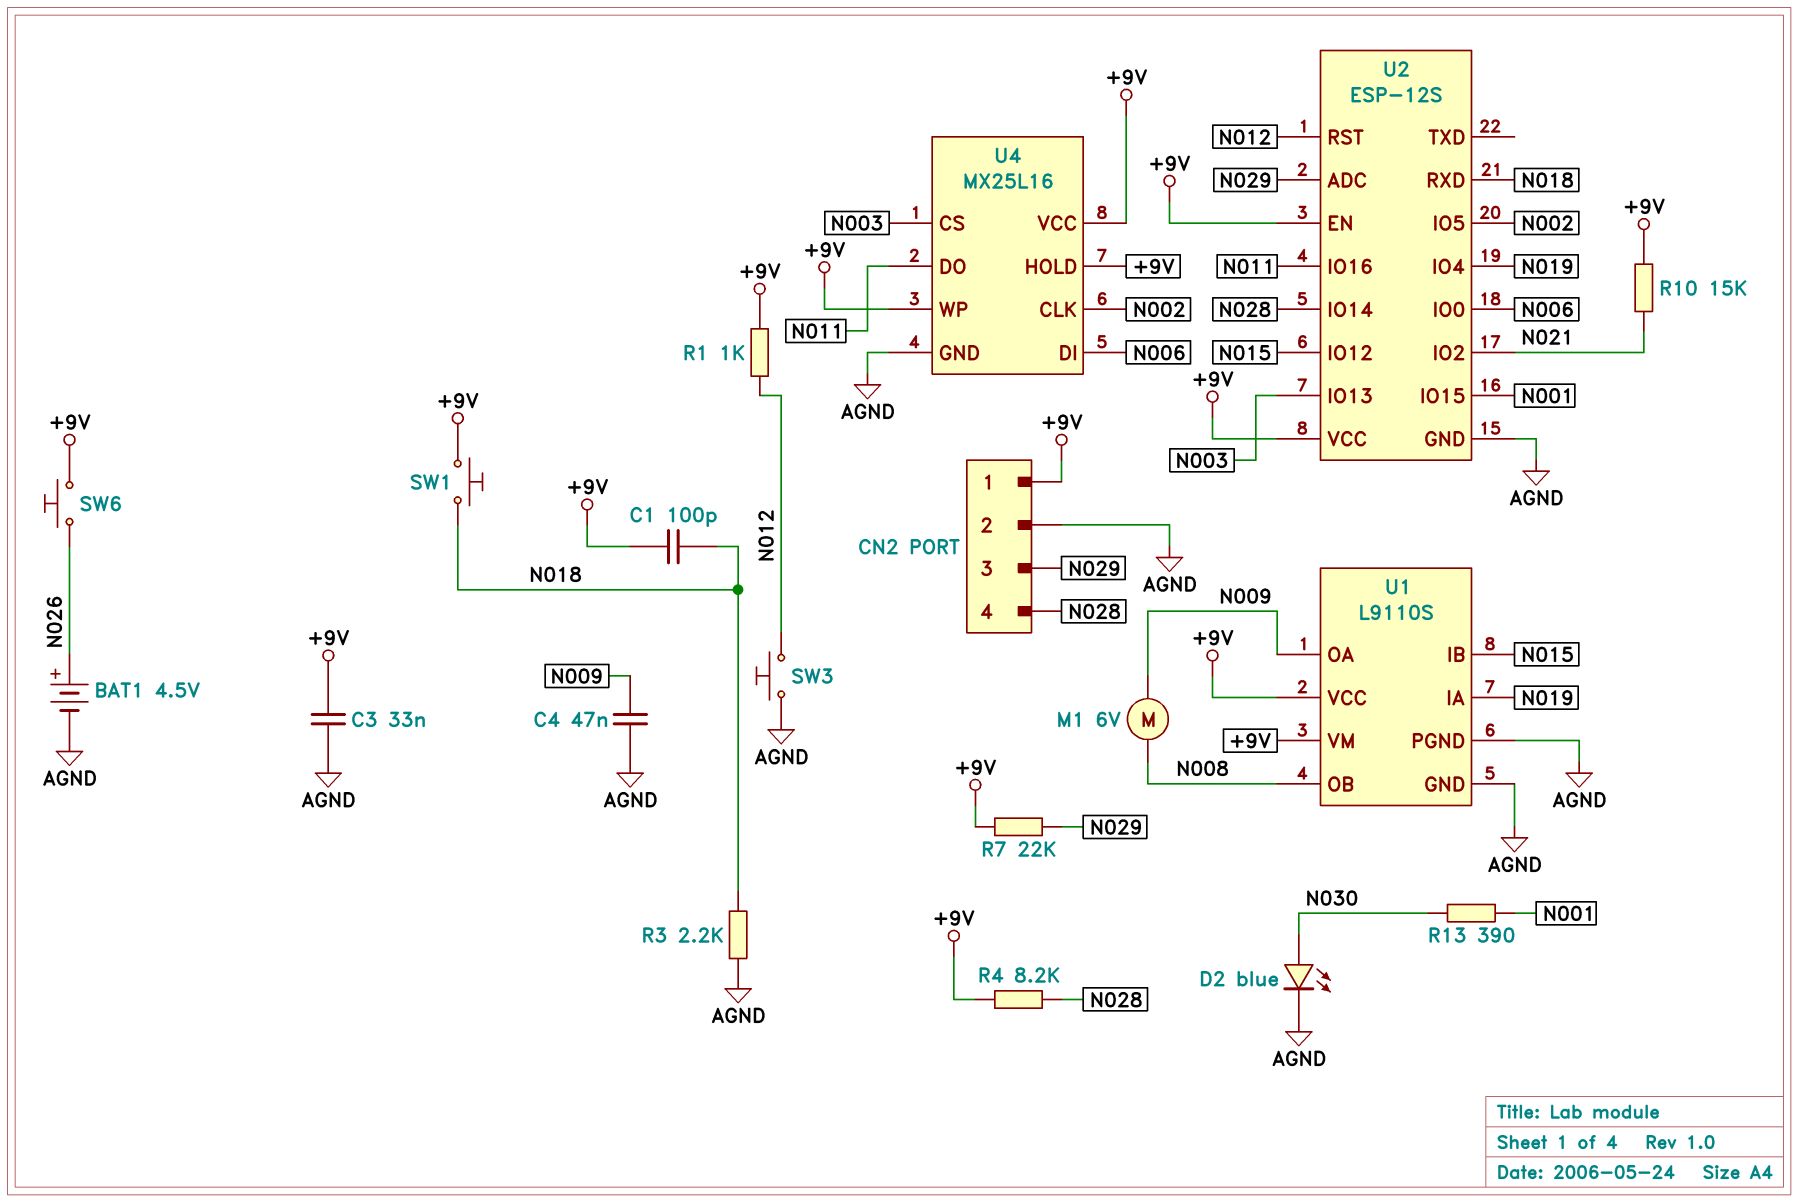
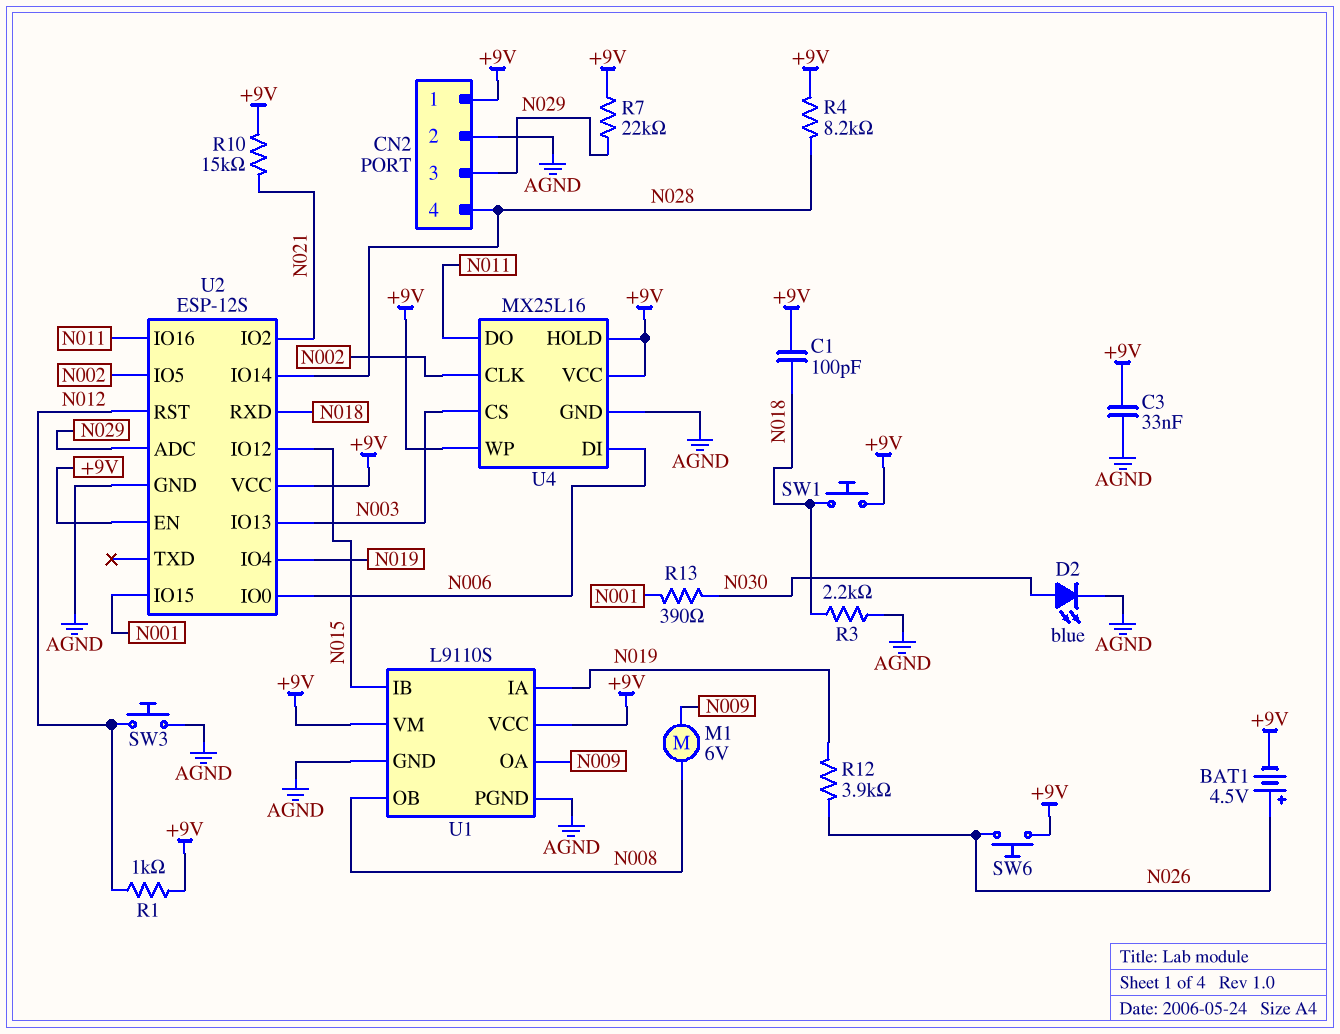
BAT1: 4.5V (plus N026, minus AGND) -> 4.5V (plus N026, minus +9V)
C4: 47nF (AGND, N009) -> none
R12: none -> 3.9k (N019, N026)

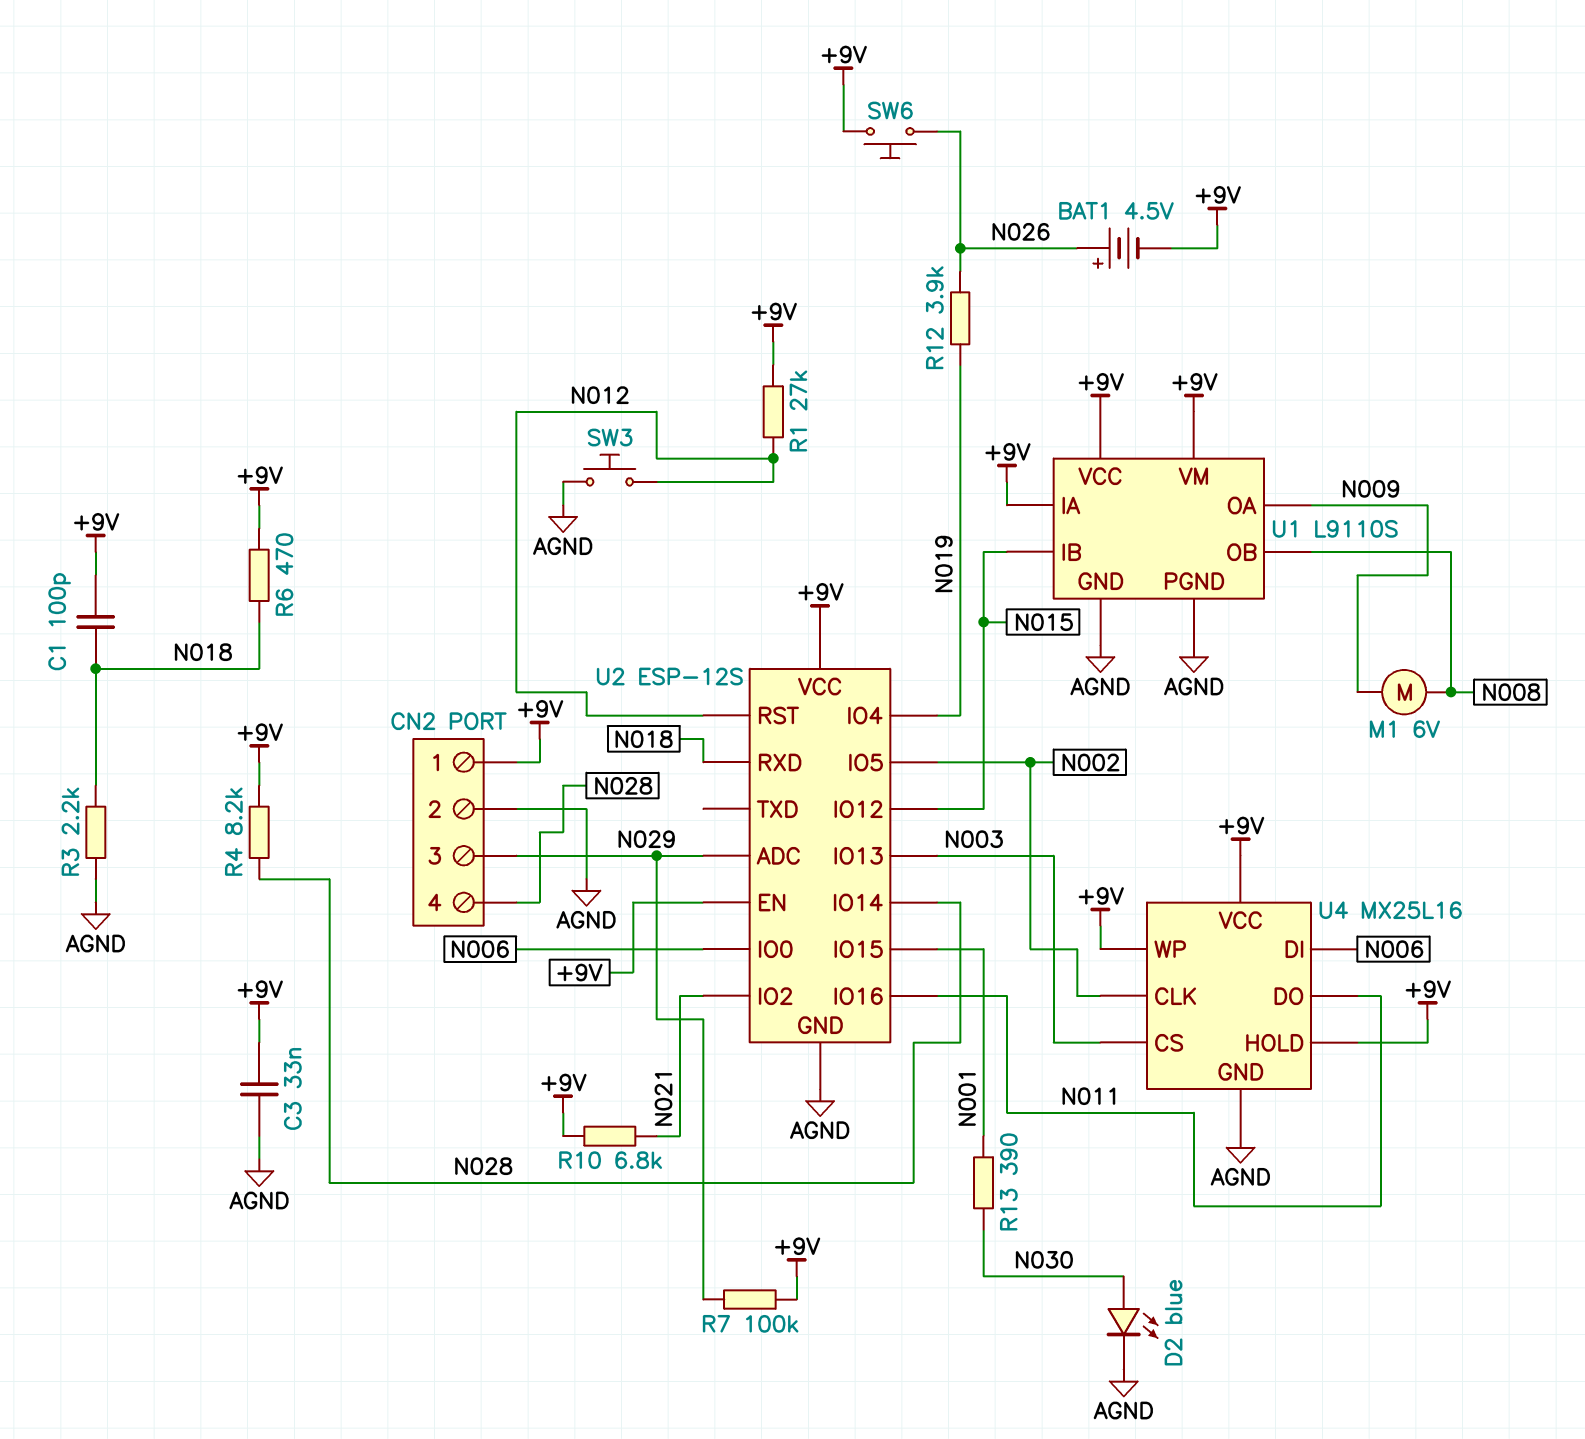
R1: 1k (+9V, N012) -> 27k (+9V, N012)
R6: none -> 470 (+9V, N018)
R7: 22k (+9V, N029) -> 100k (+9V, N029)
R10: 15k (+9V, N021) -> 6.8k (+9V, N021)
SW1: button (+9V, N018) -> none
U1 pin IA: N019 -> +9V

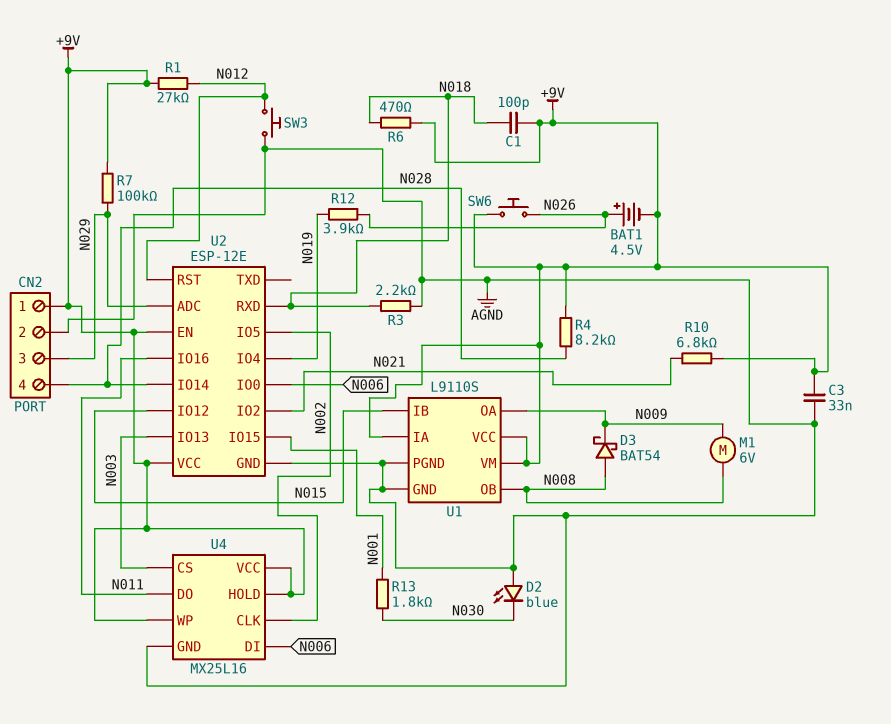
D2: LED blue (A N030, K AGND) -> LED blue (A AGND, K N030)
D3: none -> schottky BAT54 (A N008, K N009)
R13: 390 (N001, N030) -> 1.8k (N001, N030)
U2: ESP-12S -> ESP-12E

